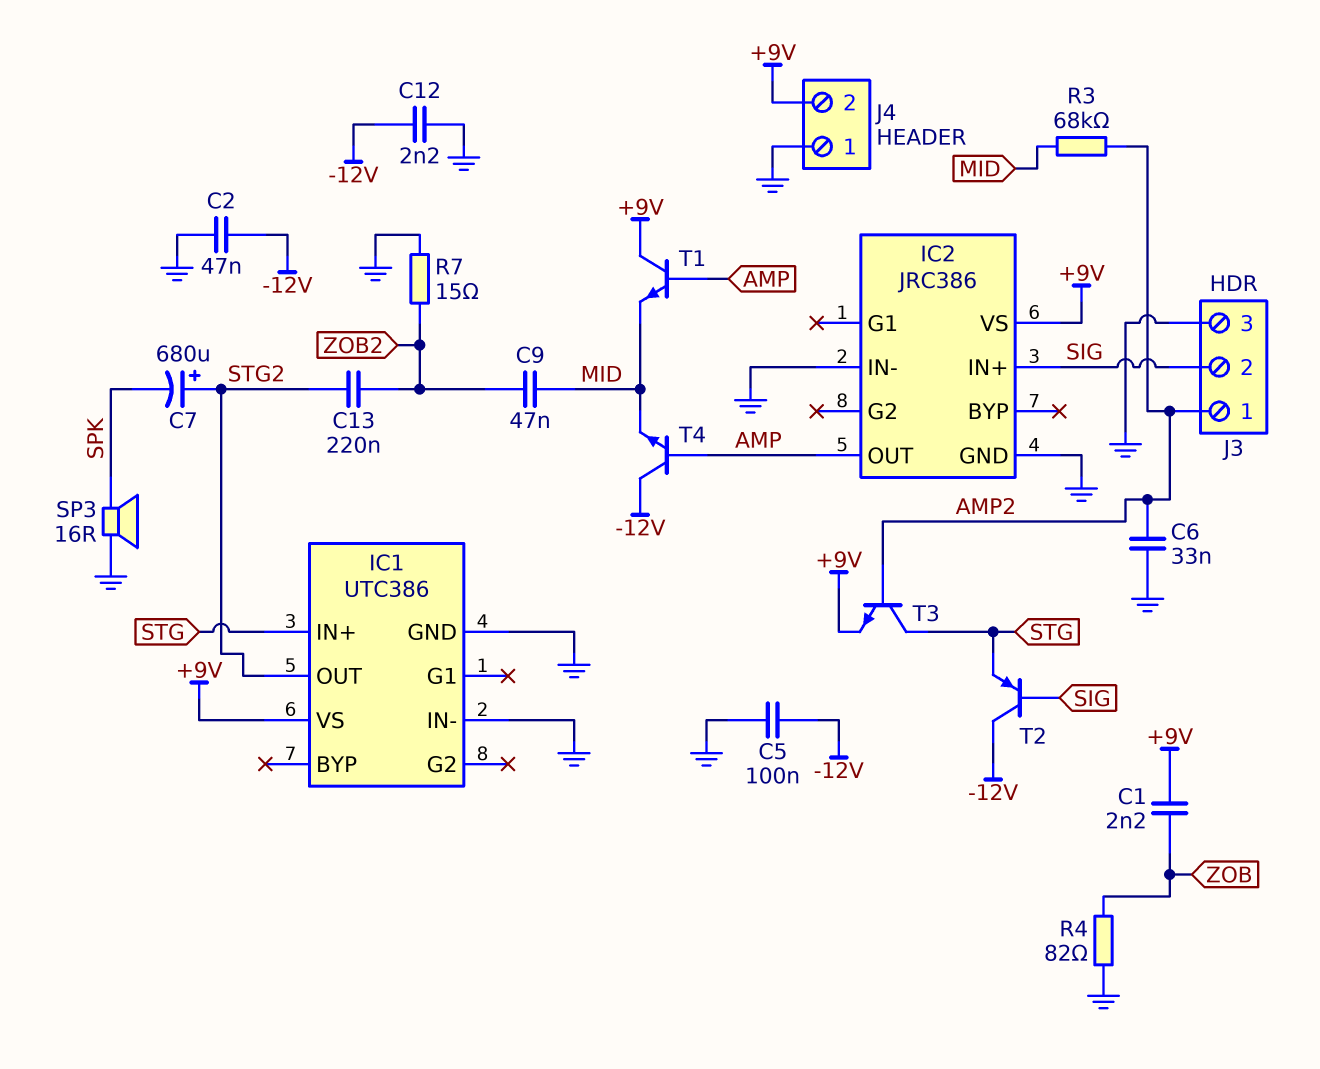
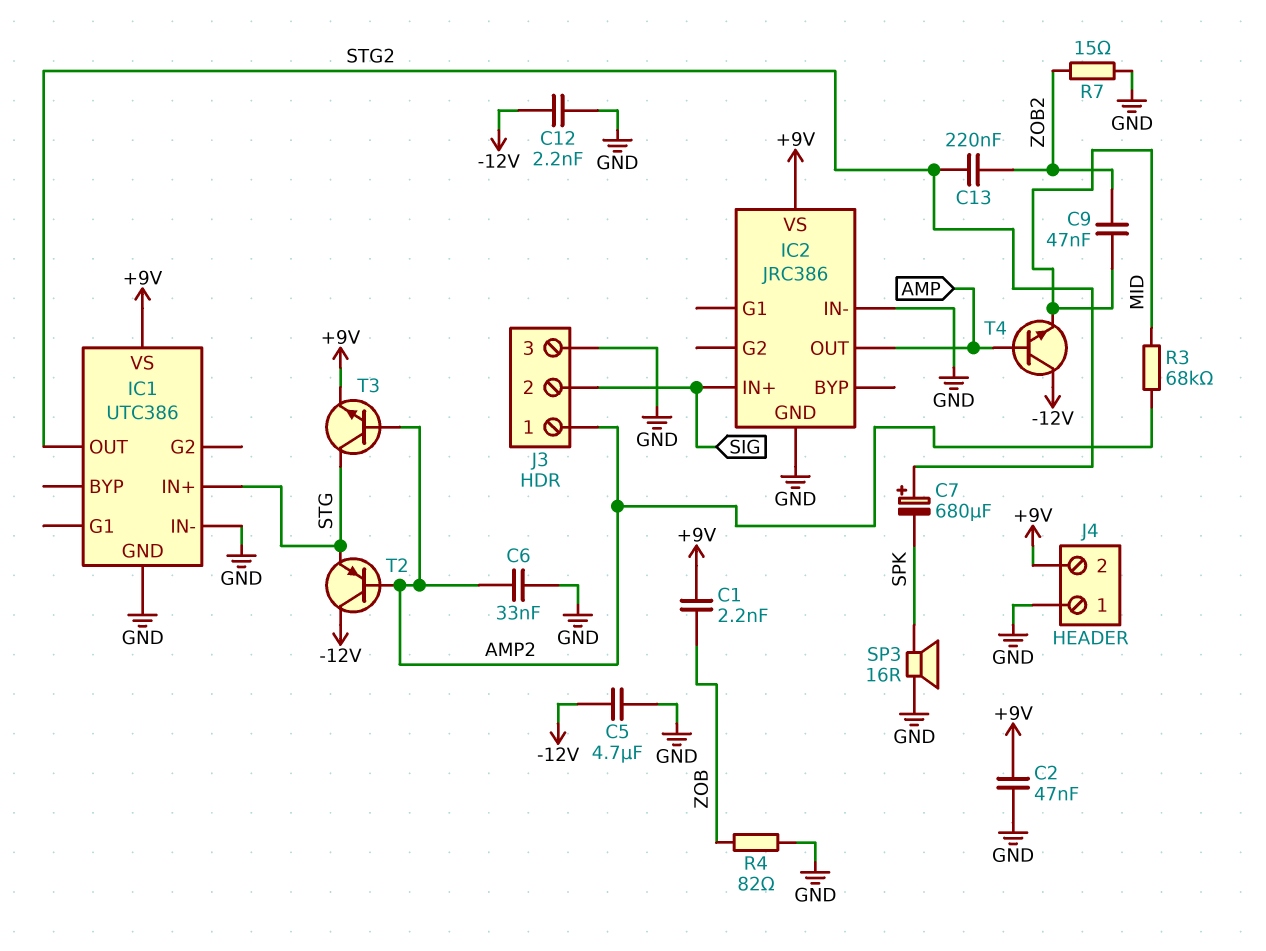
C2: 47nF (-12V, GND) -> 47nF (+9V, GND)
C5: 100nF (-12V, GND) -> 4.7uF (-12V, GND)
T1: NPN (B AMP, C +9V, E MID) -> none
T2: PNP (B SIG, C -12V, E STG) -> PNP (B AMP2, C -12V, E STG)

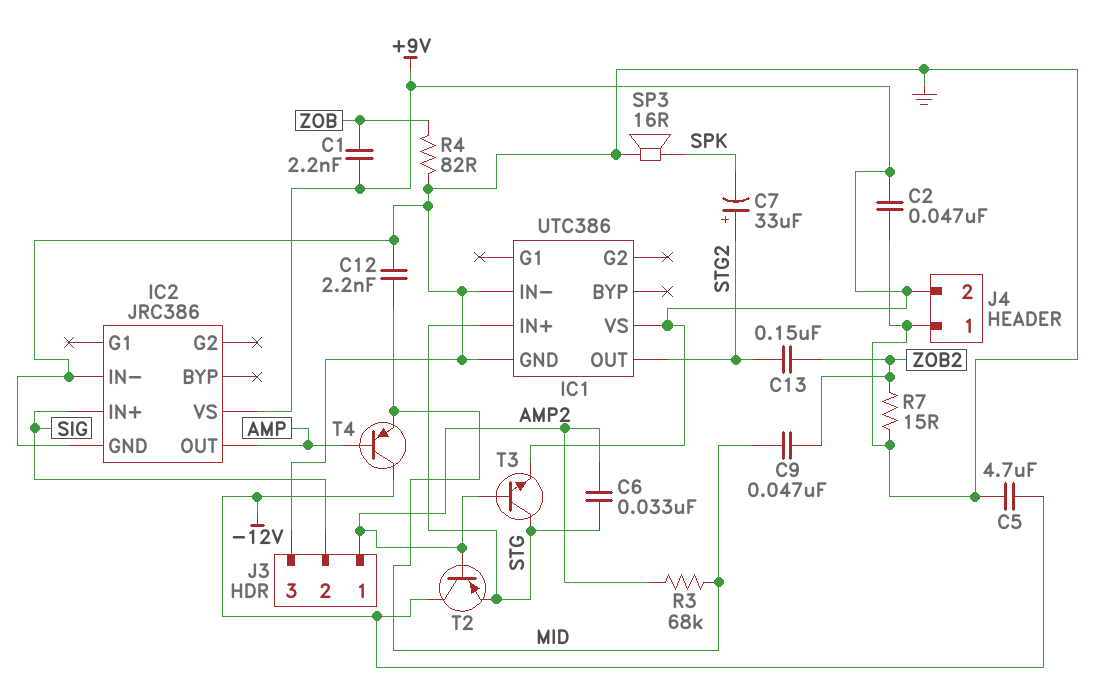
C6: 33nF (AMP2, GND) -> 33nF (AMP2, STG)
C7: 680uF (plus STG2, minus SPK) -> 33uF (plus STG2, minus SPK)
C12: 2.2nF (-12V, GND) -> 2.2nF (GND, MID)
C13: 220nF (STG2, ZOB2) -> 150nF (STG2, ZOB2)
T4: NPN (B AMP, C -12V, E MID) -> PNP (B AMP, C -12V, E MID)

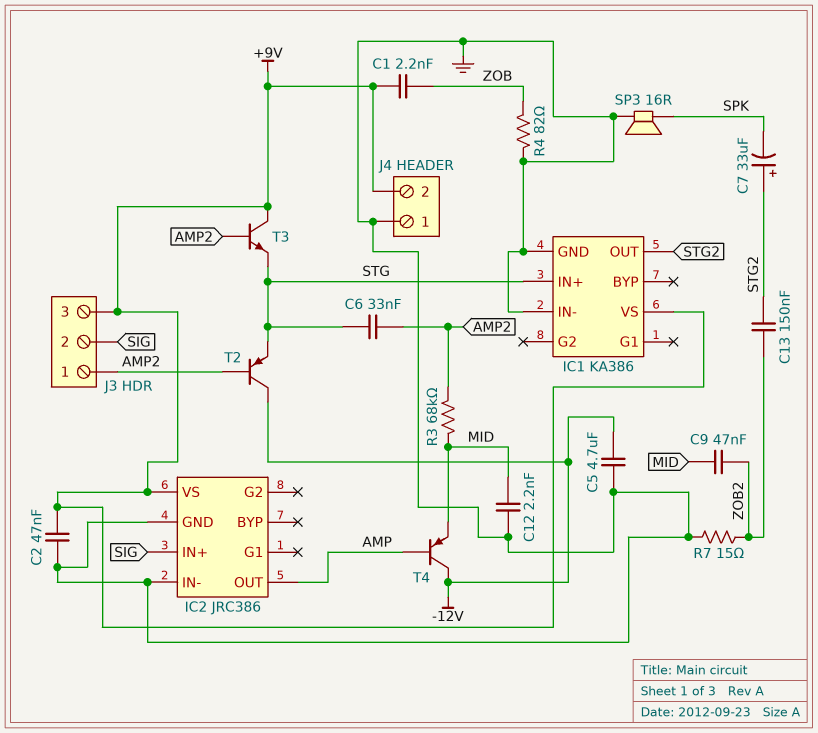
IC1: UTC386 -> KA386
J3 pin 3: GND -> +9V
T3: NPN (B AMP2, C STG, E +9V) -> NPN (B AMP2, C +9V, E STG)

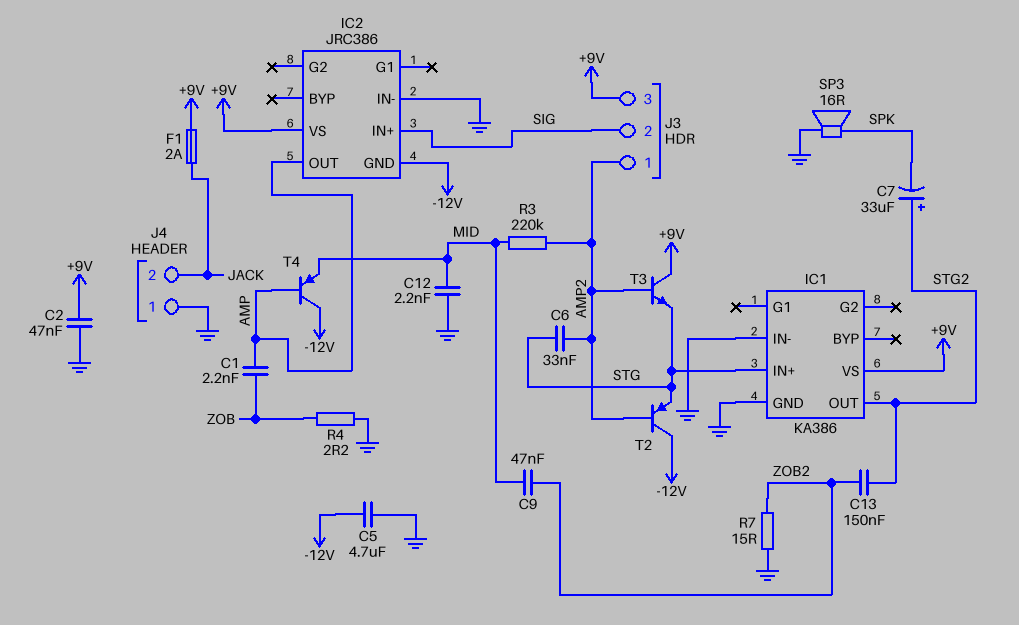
C1: 2.2nF (+9V, ZOB) -> 2.2nF (AMP, ZOB)
F1: none -> 2A (+9V, JACK)
IC2 pin GND: GND -> -12V
J4 pin 2: +9V -> JACK
R3: 68k (AMP2, MID) -> 220k (AMP2, MID)
R4: 82 (GND, ZOB) -> 2.2 (GND, ZOB)

